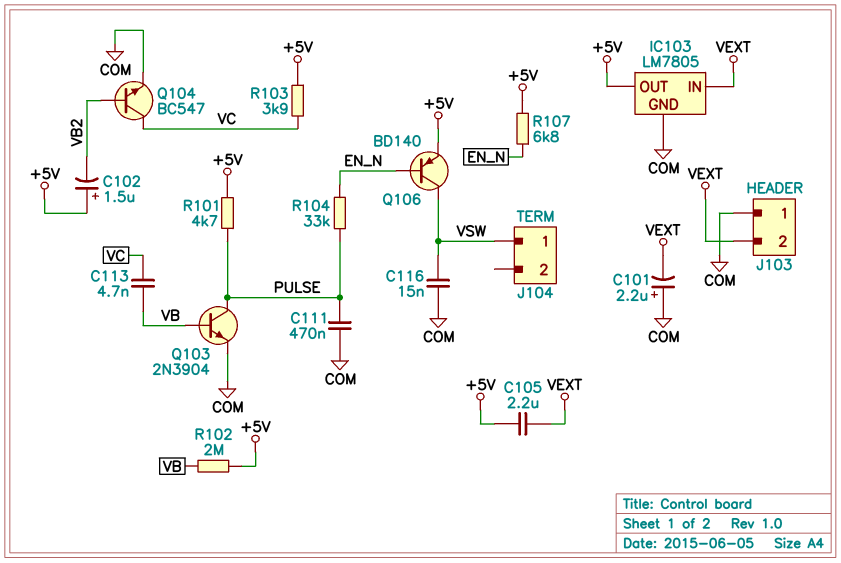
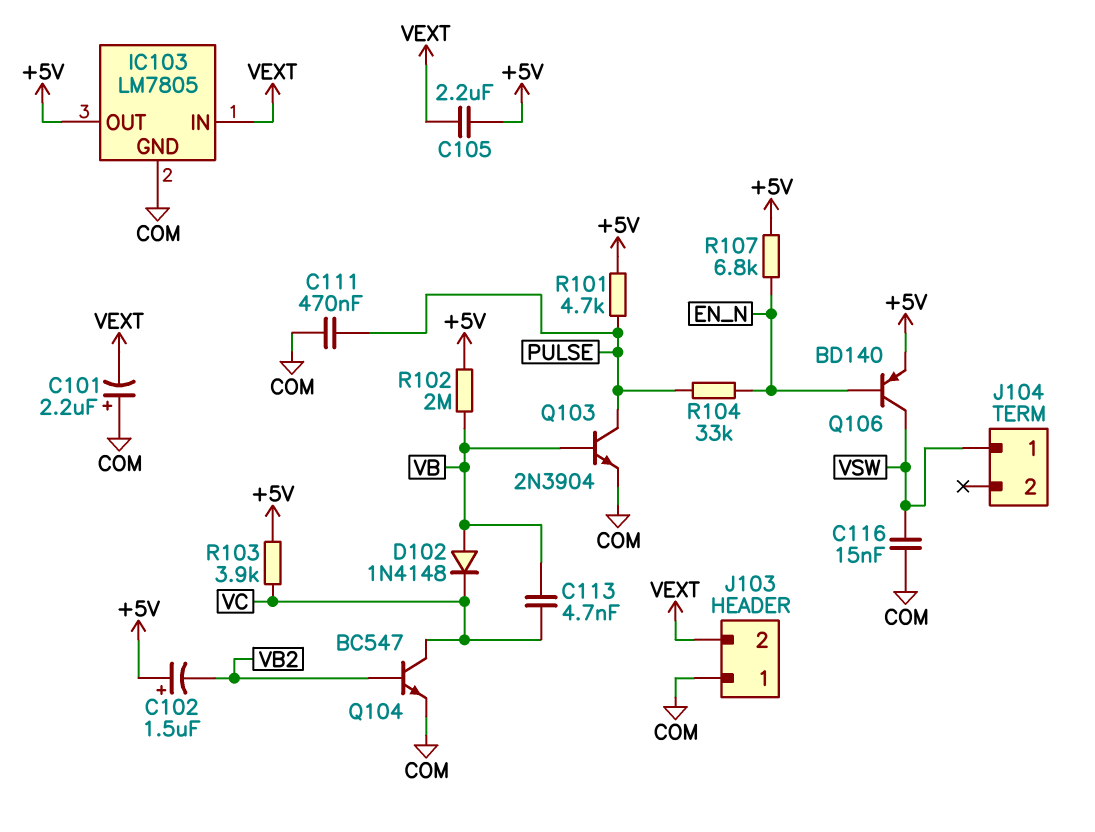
D102: none -> diode 1N4148 (A VB, K VC)

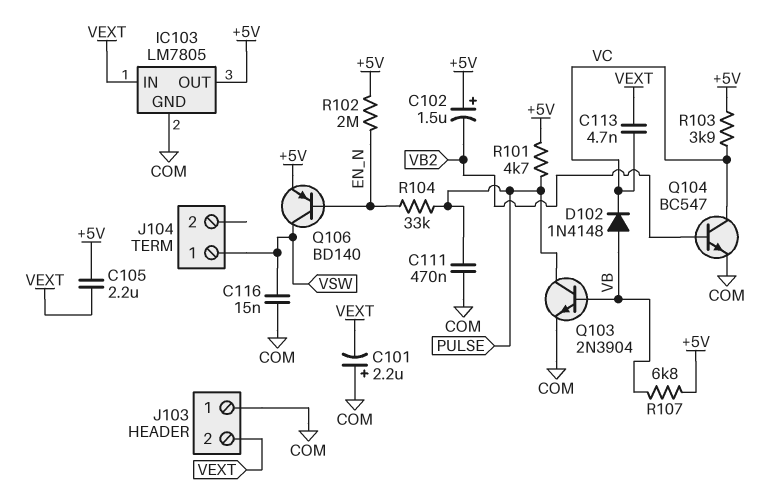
C113: 4.7nF (VB, VC) -> 4.7nF (VC, VEXT)
R102: 2M (+5V, VB) -> 2M (+5V, EN_N)
R107: 6.8k (+5V, EN_N) -> 6.8k (+5V, VB)

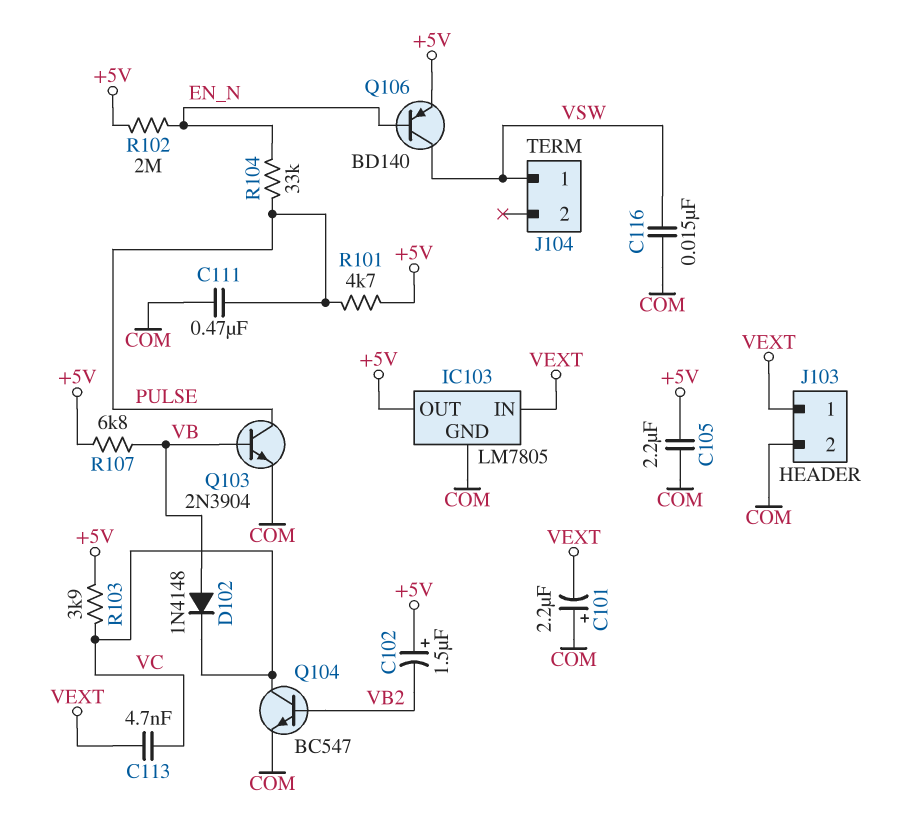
C105: 2.2uF (+5V, VEXT) -> 2.2uF (+5V, COM)
J103 pin 1: COM -> VEXT
J103 pin 2: VEXT -> COM

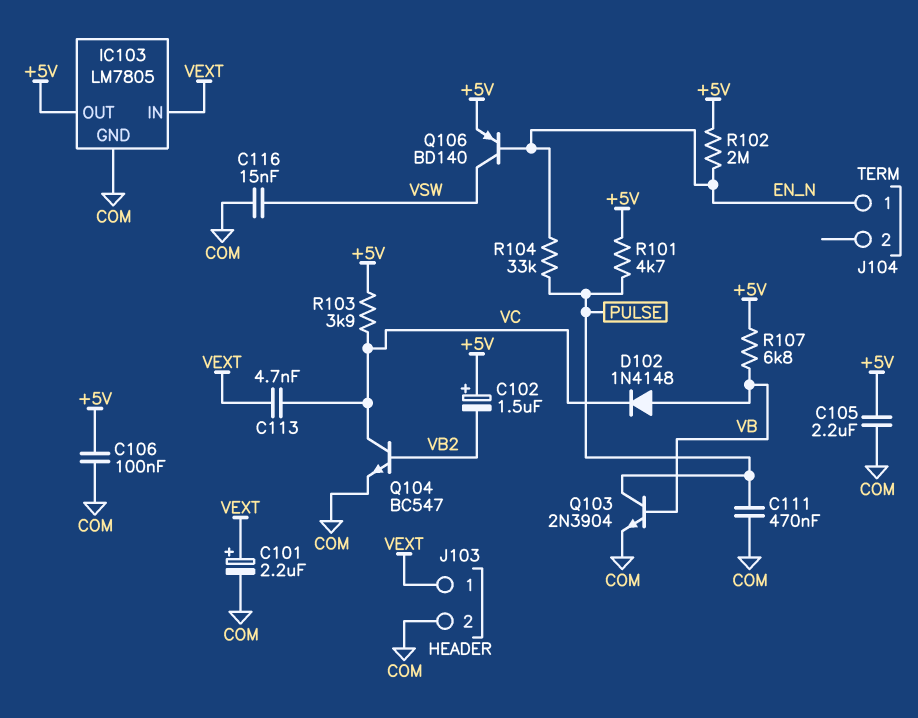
C101: 2.2uF (plus COM, minus VEXT) -> 2.2uF (plus VEXT, minus COM)
C106: none -> 100nF (+5V, COM)
J104 pin 1: VSW -> EN_N

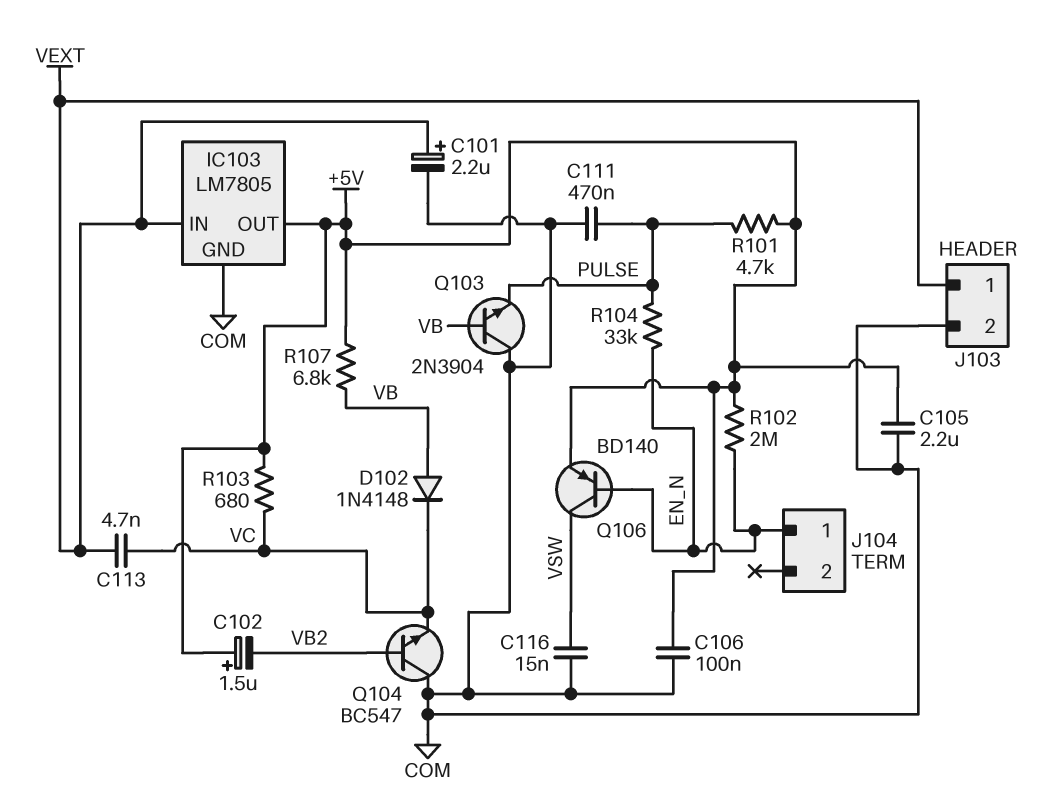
Q103: NPN 2N3904 (B VB, C PULSE, E COM) -> NPN 2N3904 (B VB, C COM, E PULSE)
Q104: NPN BC547 (B VB2, C VC, E COM) -> NPN BC547 (B VB2, C COM, E VC)
R103: 3.9k (+5V, VC) -> 680 (+5V, VC)

